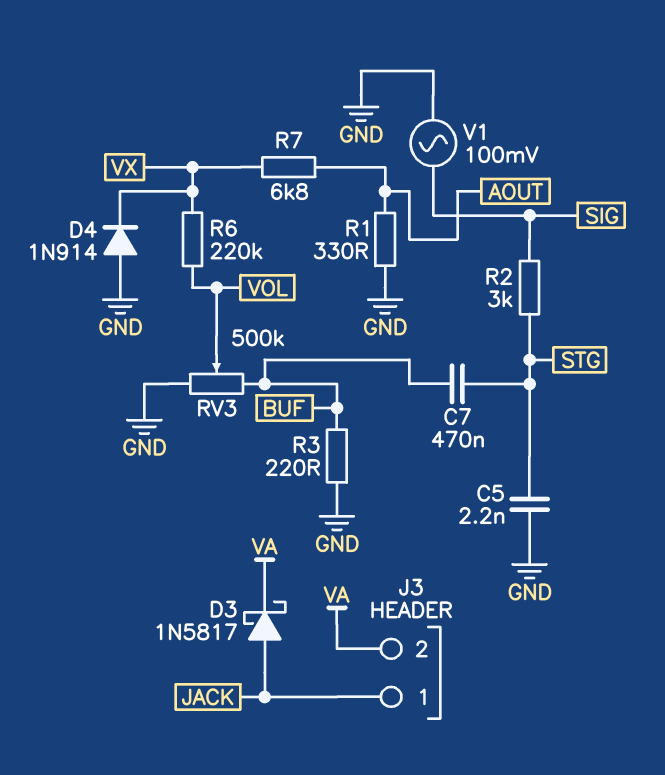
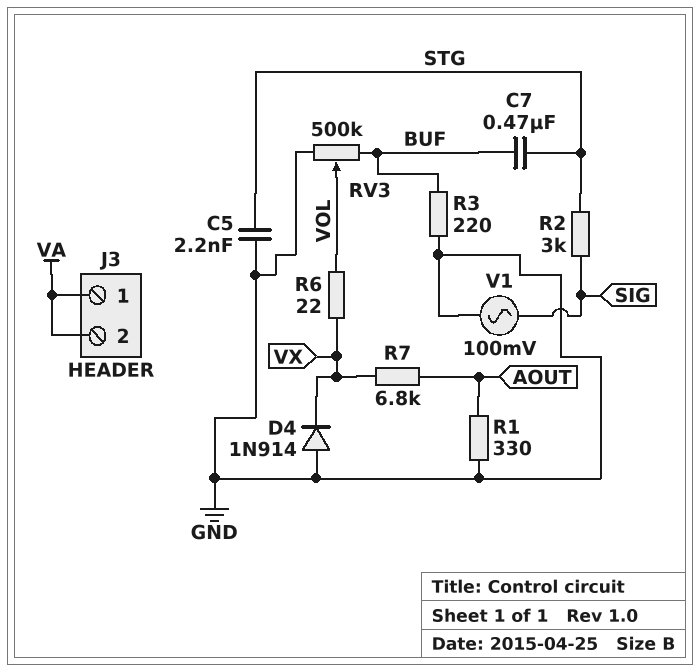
D3: schottky 1N5817 (A JACK, K VA) -> none
J3 pin 1: JACK -> VA
R6: 220k (VOL, VX) -> 22 (VOL, VX)

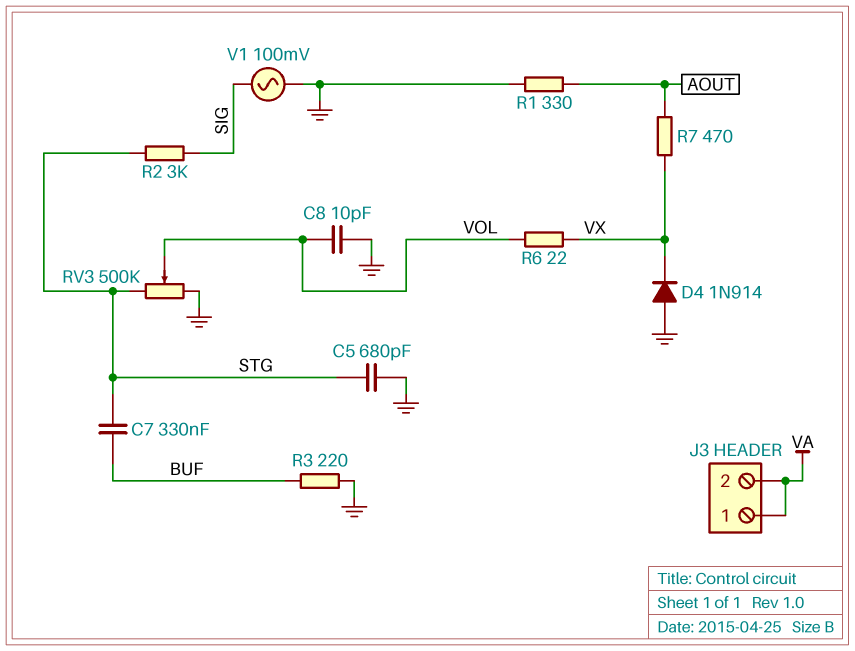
C5: 2.2nF (GND, STG) -> 680pF (GND, STG)
C7: 470nF (BUF, STG) -> 330nF (BUF, STG)
C8: none -> 10pF (GND, VOL)
R7: 6.8k (AOUT, VX) -> 470 (AOUT, VX)
RV3: 500k (BUF, GND, wiper VOL) -> 500k (GND, STG, wiper VOL)

